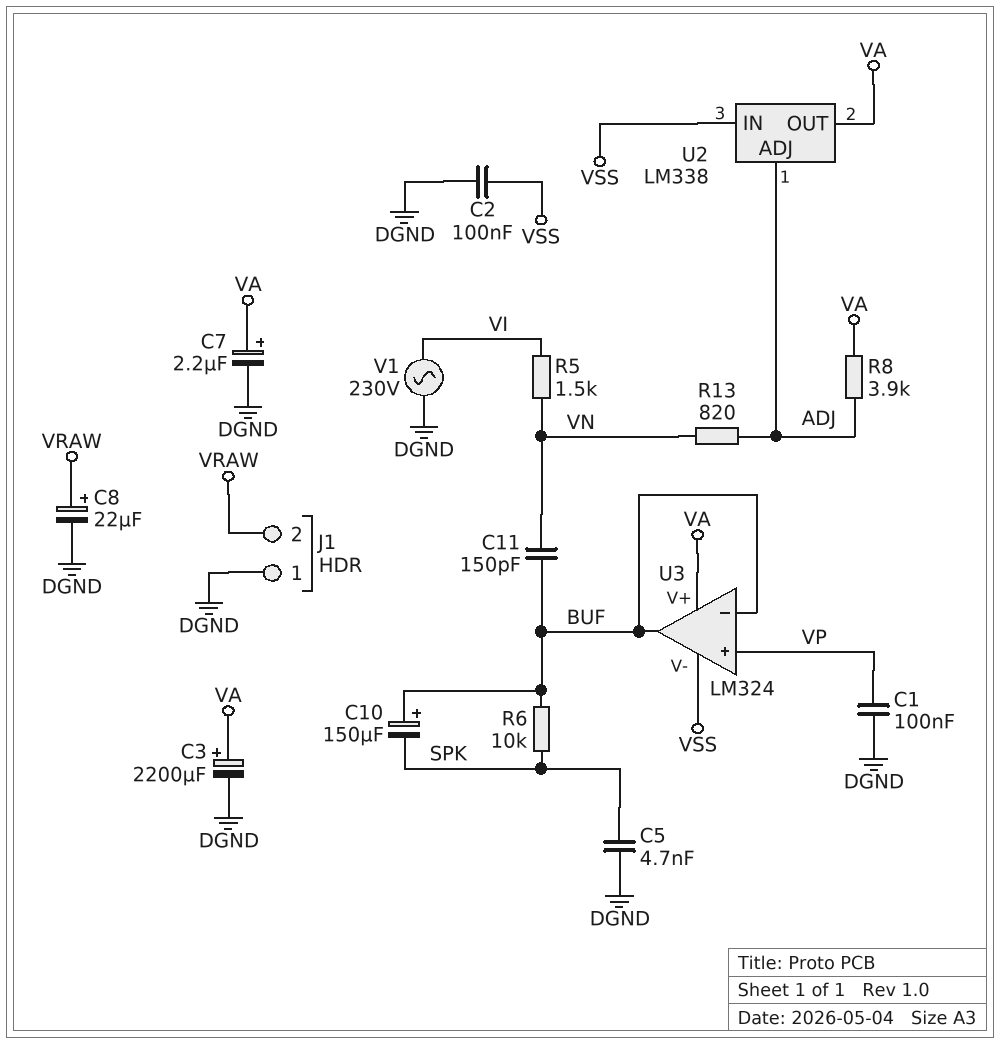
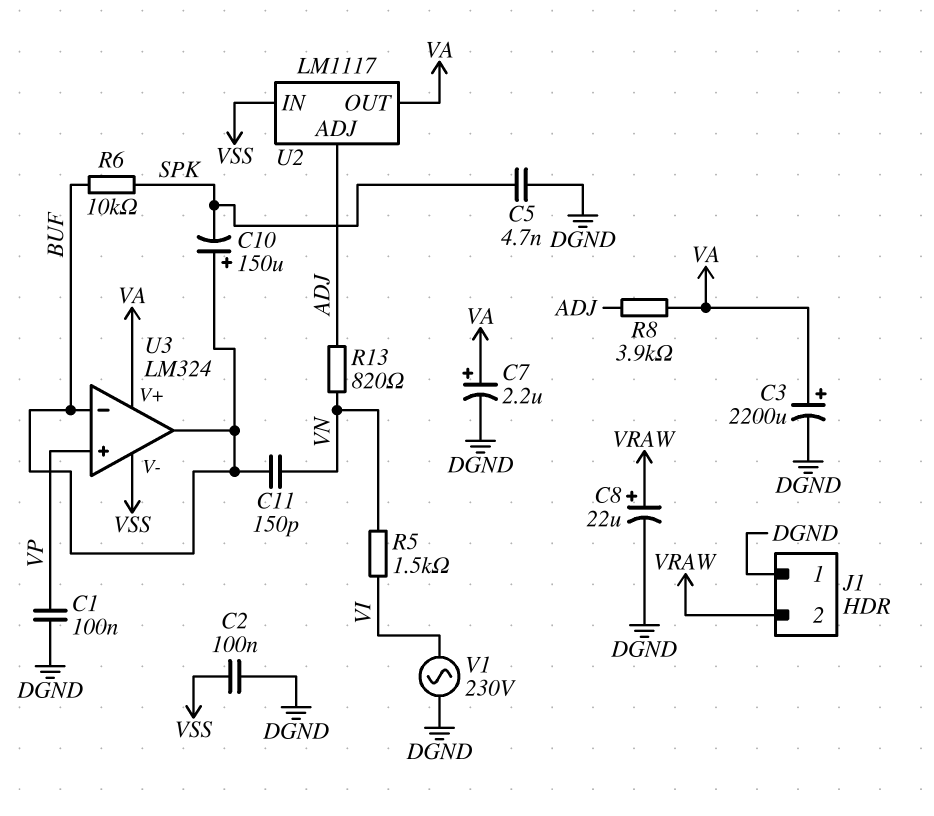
U2: LM338 -> LM1117

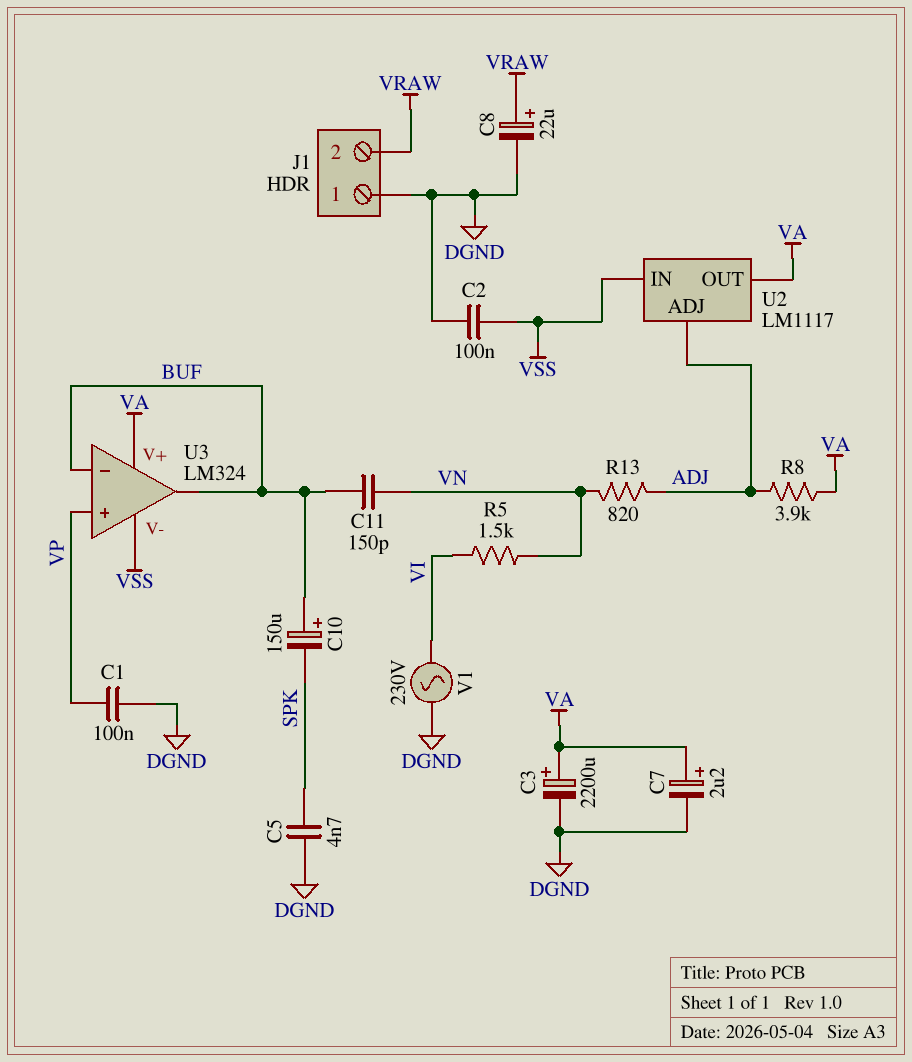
R6: 10k (BUF, SPK) -> none

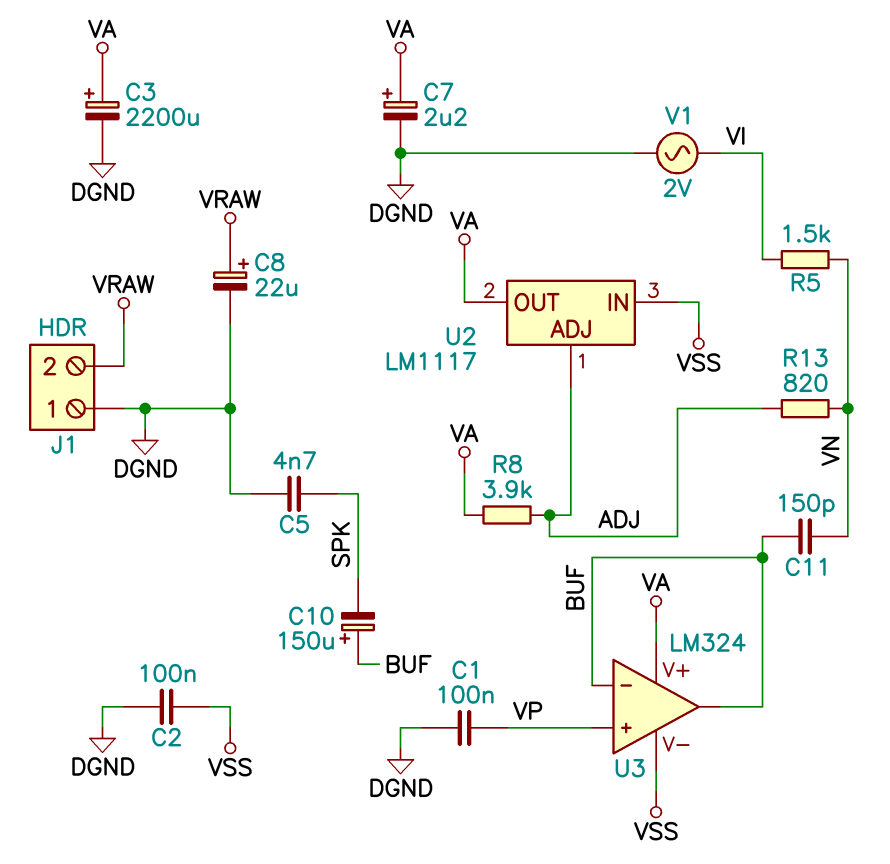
V1: AC 230V (DGND, VI) -> AC 2V (DGND, VI)

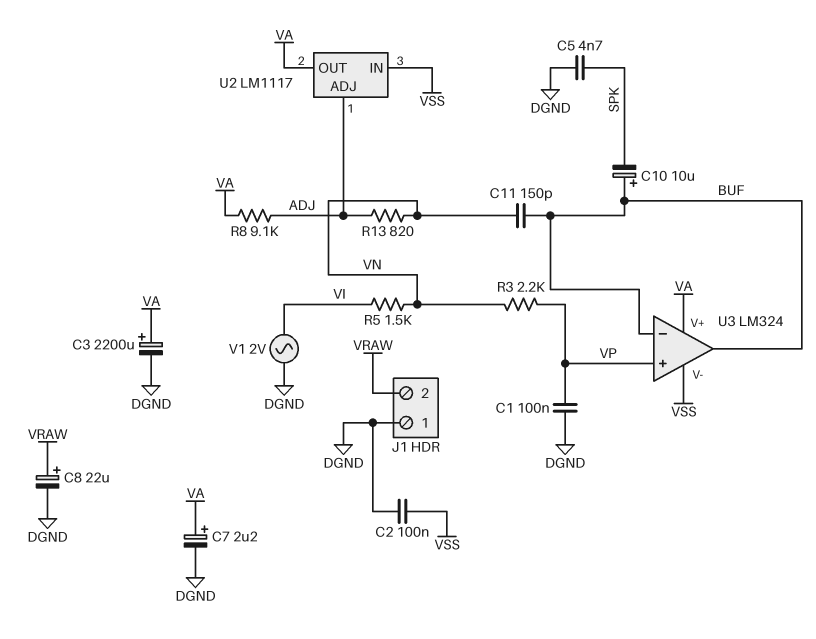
C10: 150uF (plus BUF, minus SPK) -> 10uF (plus BUF, minus SPK)
R3: none -> 2.2k (VN, VP)
R8: 3.9k (ADJ, VA) -> 9.1k (ADJ, VA)

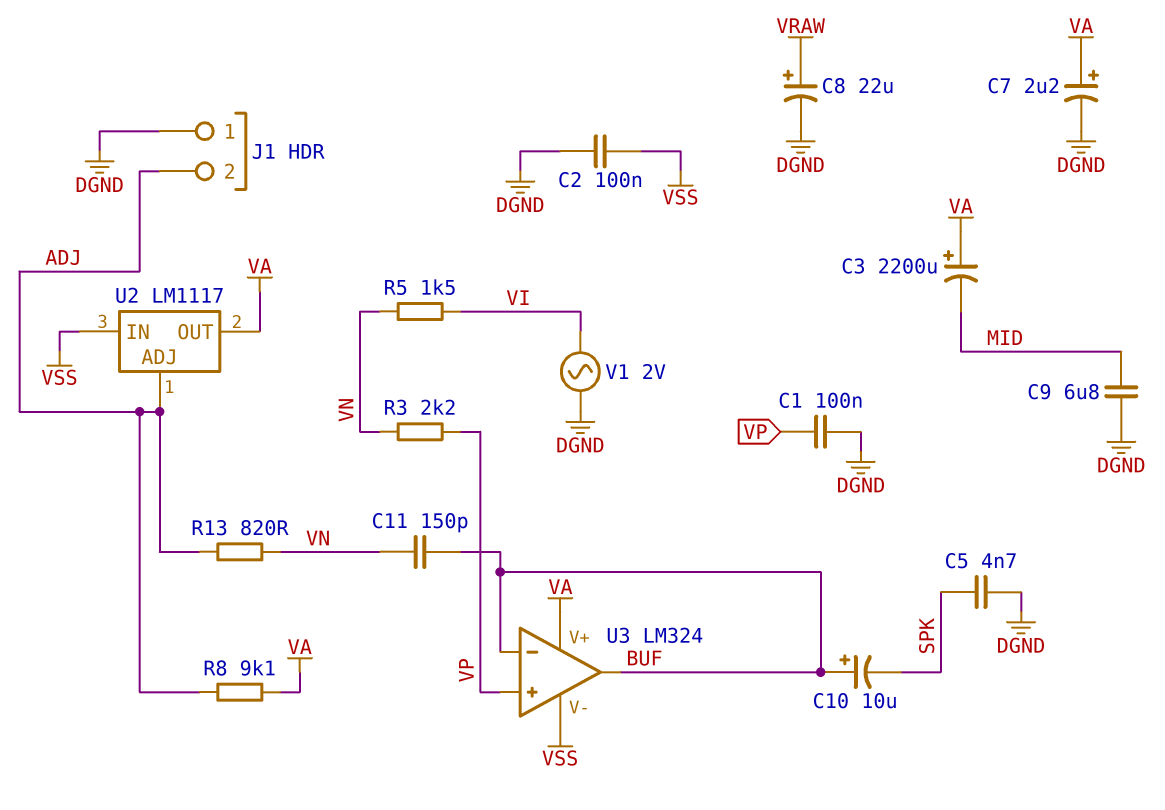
C3: 2200uF (plus VA, minus DGND) -> 2200uF (plus VA, minus MID)
C9: none -> 6.8uF (DGND, MID)
J1 pin 2: VRAW -> ADJ

